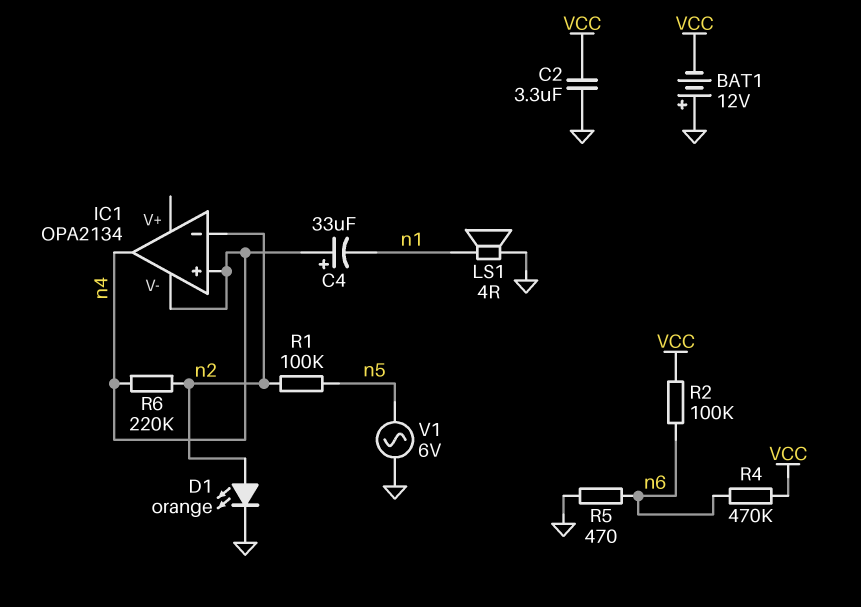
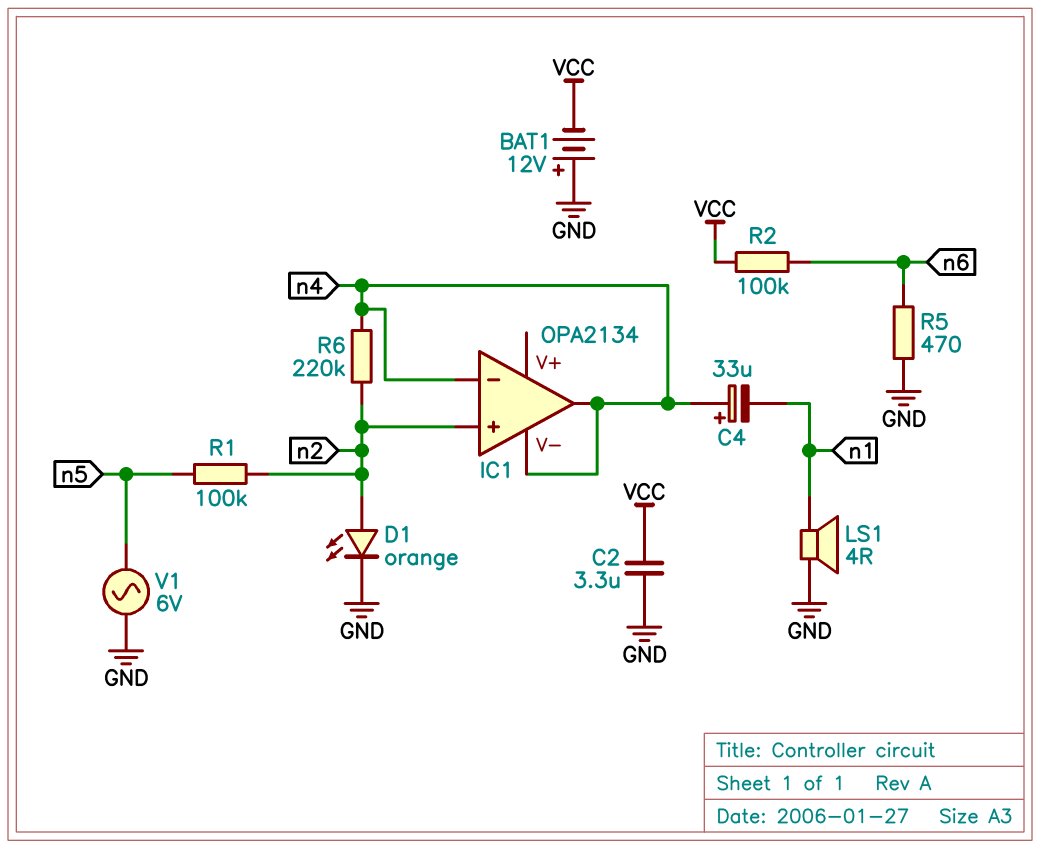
IC1 pin in+: n4 -> n2
IC1 pin in-: n2 -> n4
R4: 470k (VCC, n6) -> none

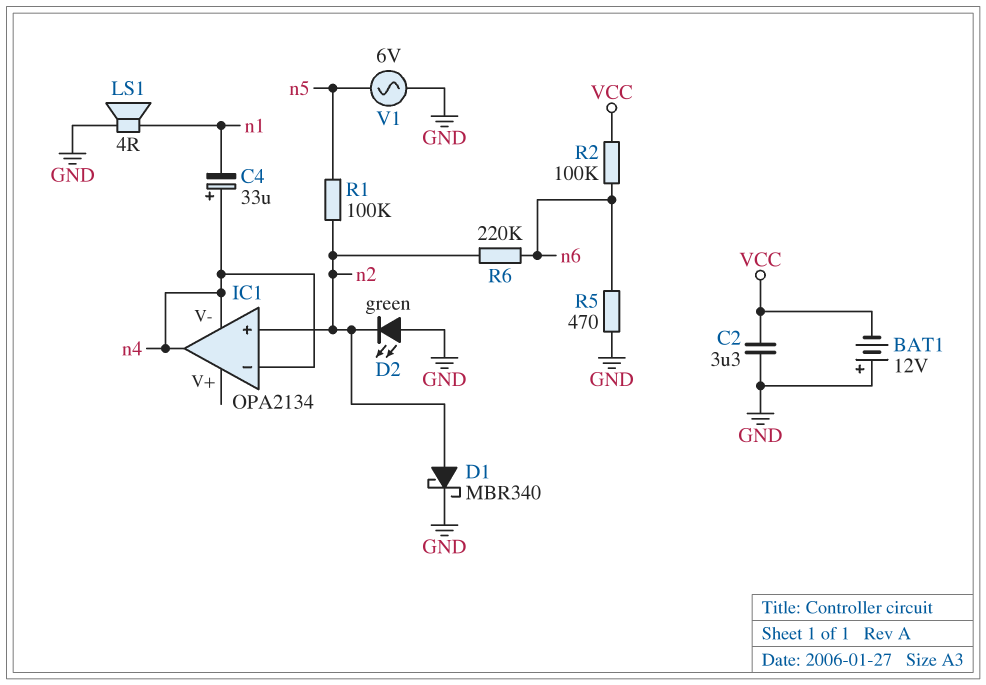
D1: LED orange (A n2, K GND) -> schottky MBR340 (A n2, K GND)
D2: none -> LED green (A GND, K n2)
R6: 220k (n2, n4) -> 220k (n2, n6)

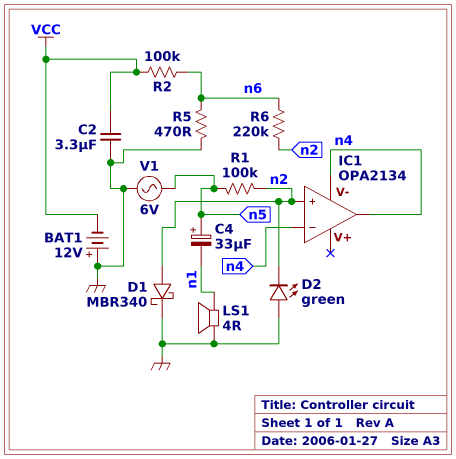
C4: 33uF (plus n4, minus n1) -> 33uF (plus n5, minus n1)

